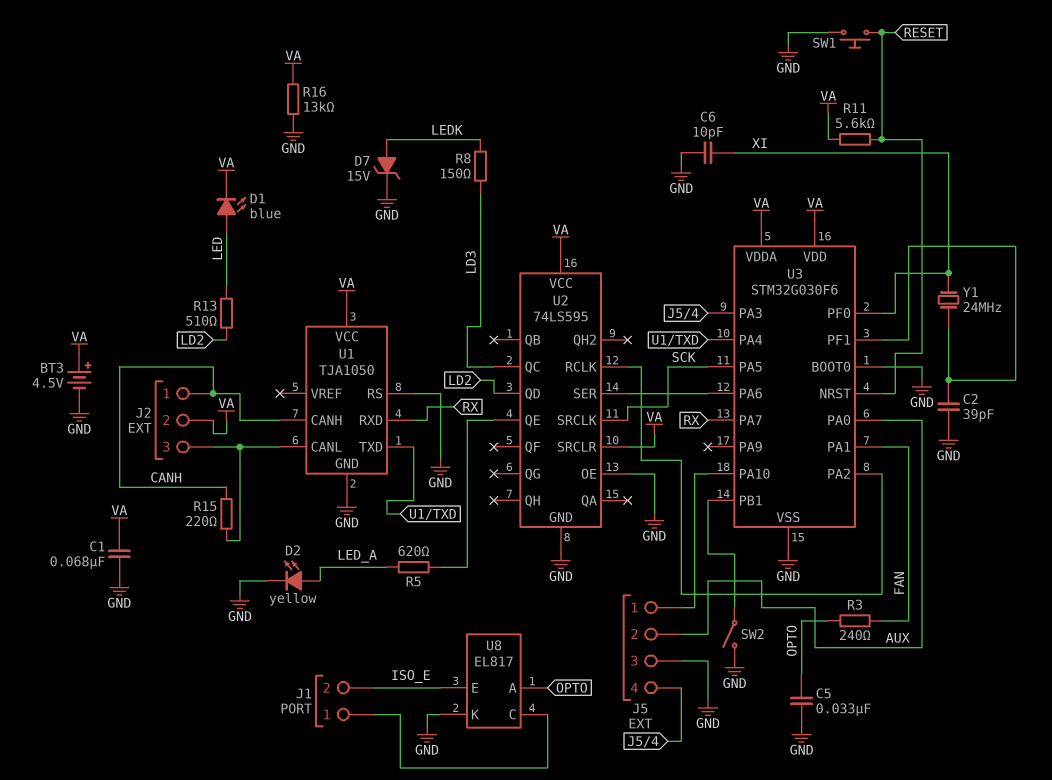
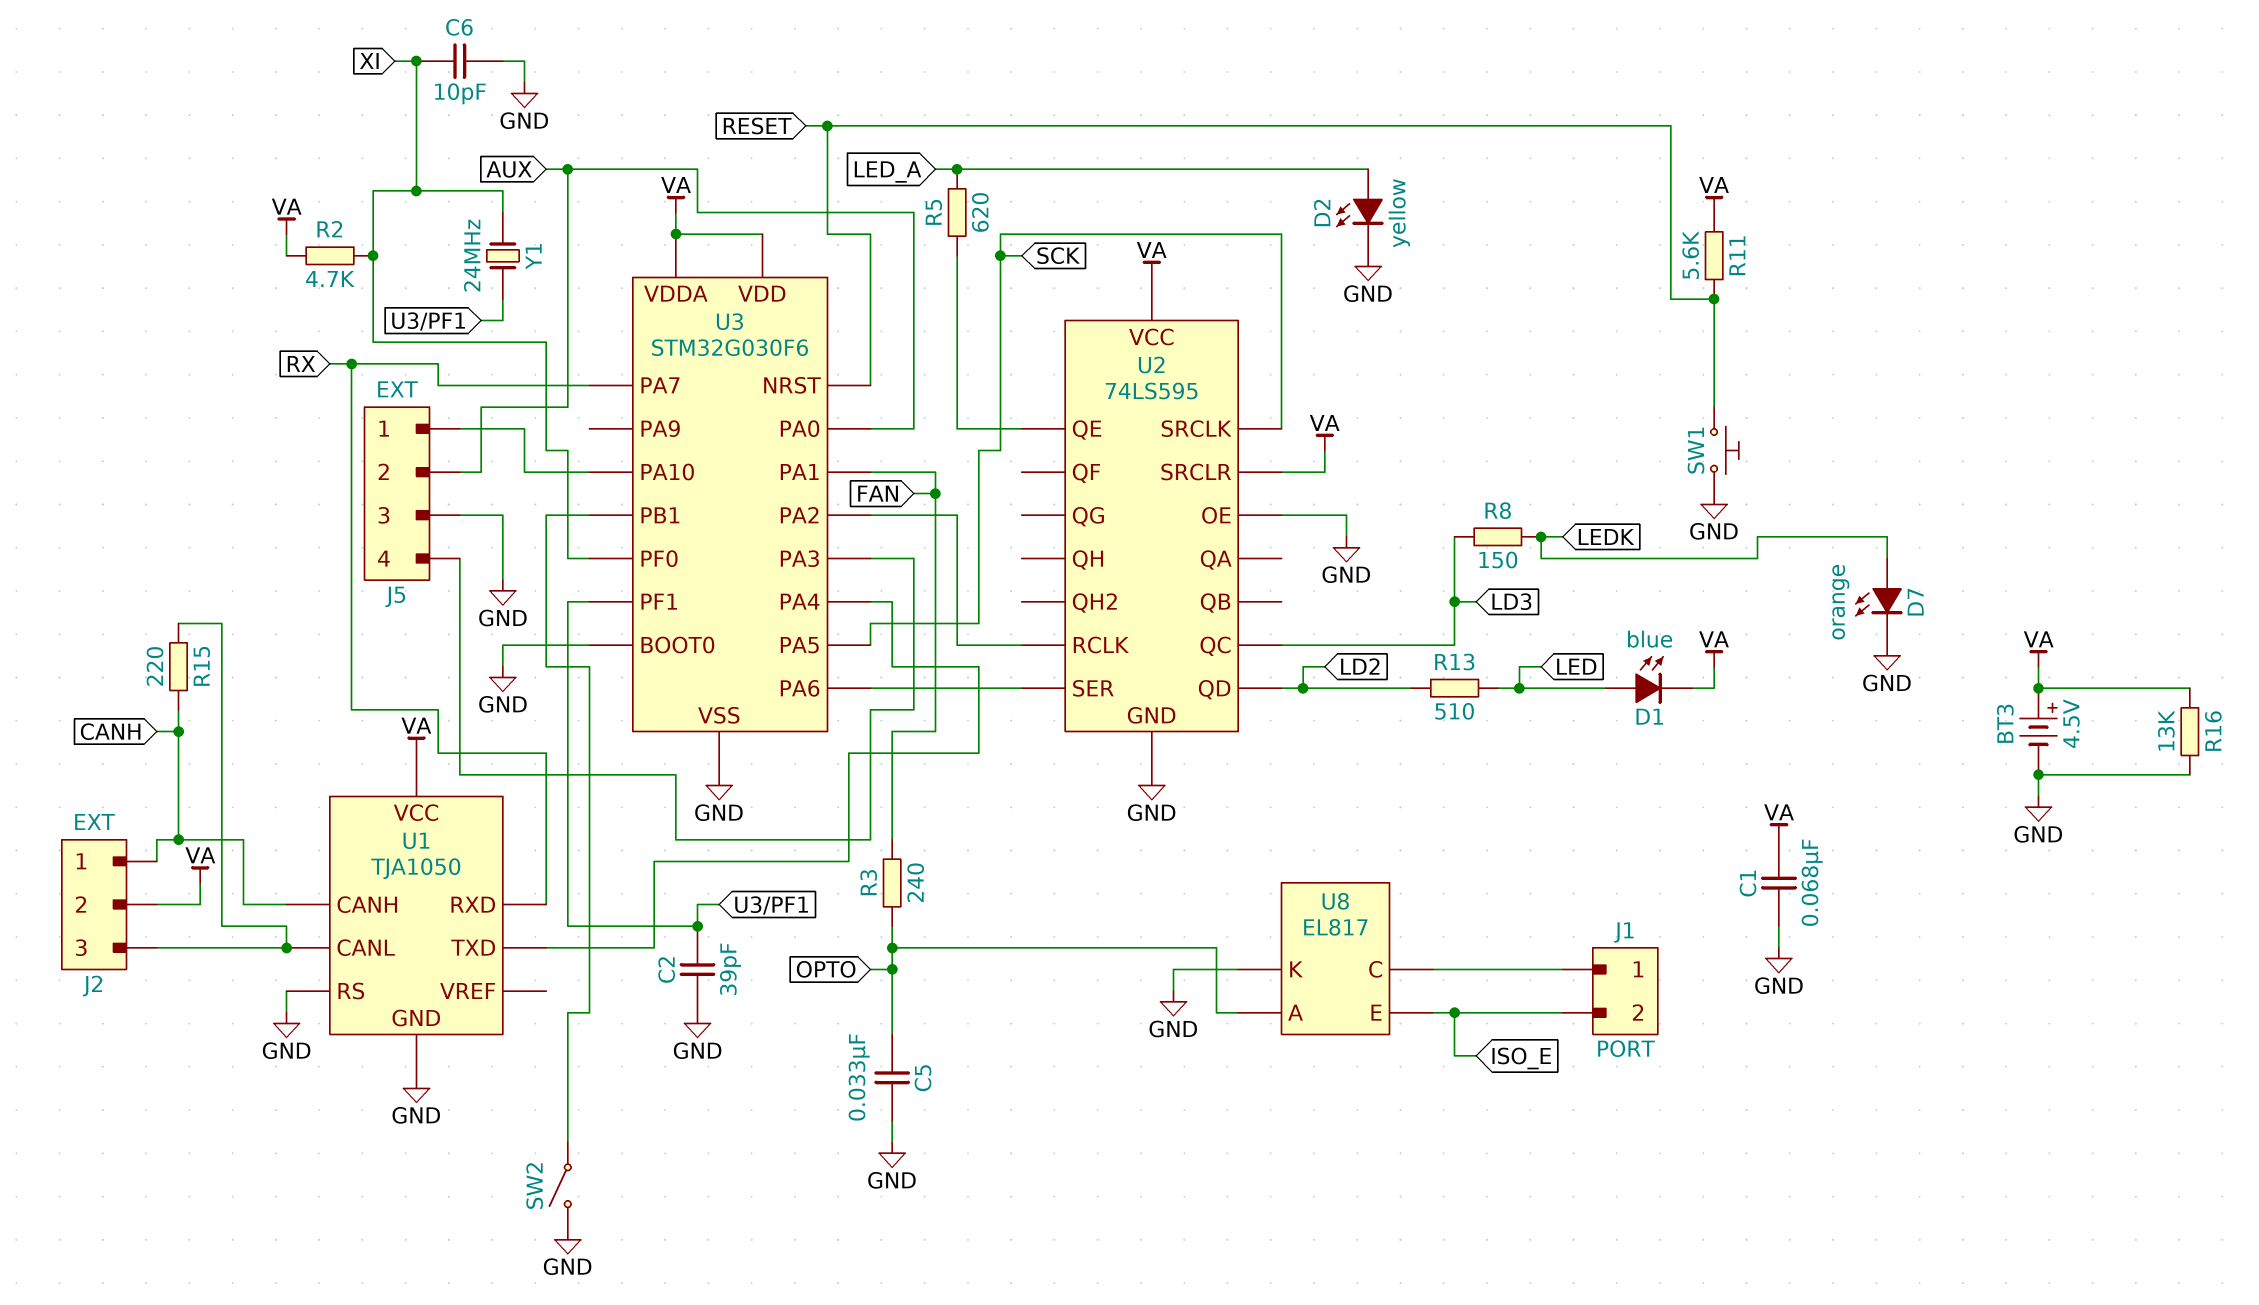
D7: zener 15V (A LEDK, K GND) -> LED orange (A LEDK, K GND)
R2: none -> 4.7k (VA, XI)

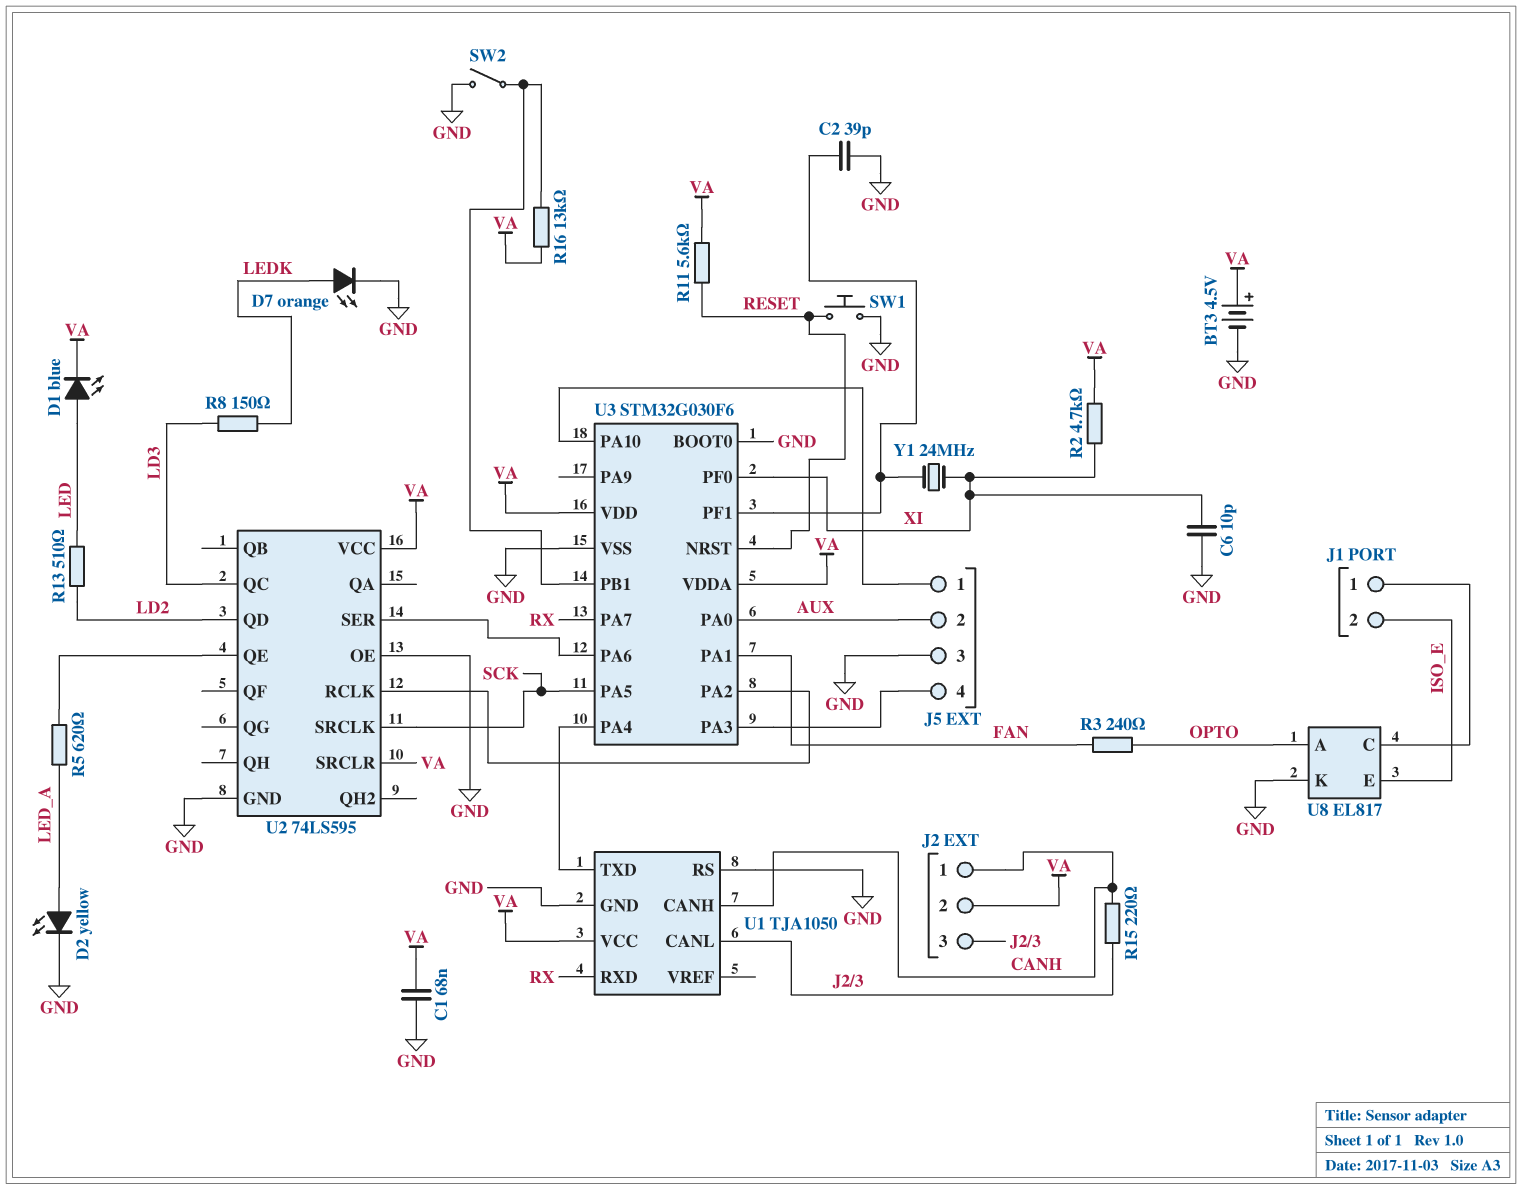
C5: 33nF (GND, OPTO) -> none
R16: 13k (GND, VA) -> 13k (U3/PB1, VA)

